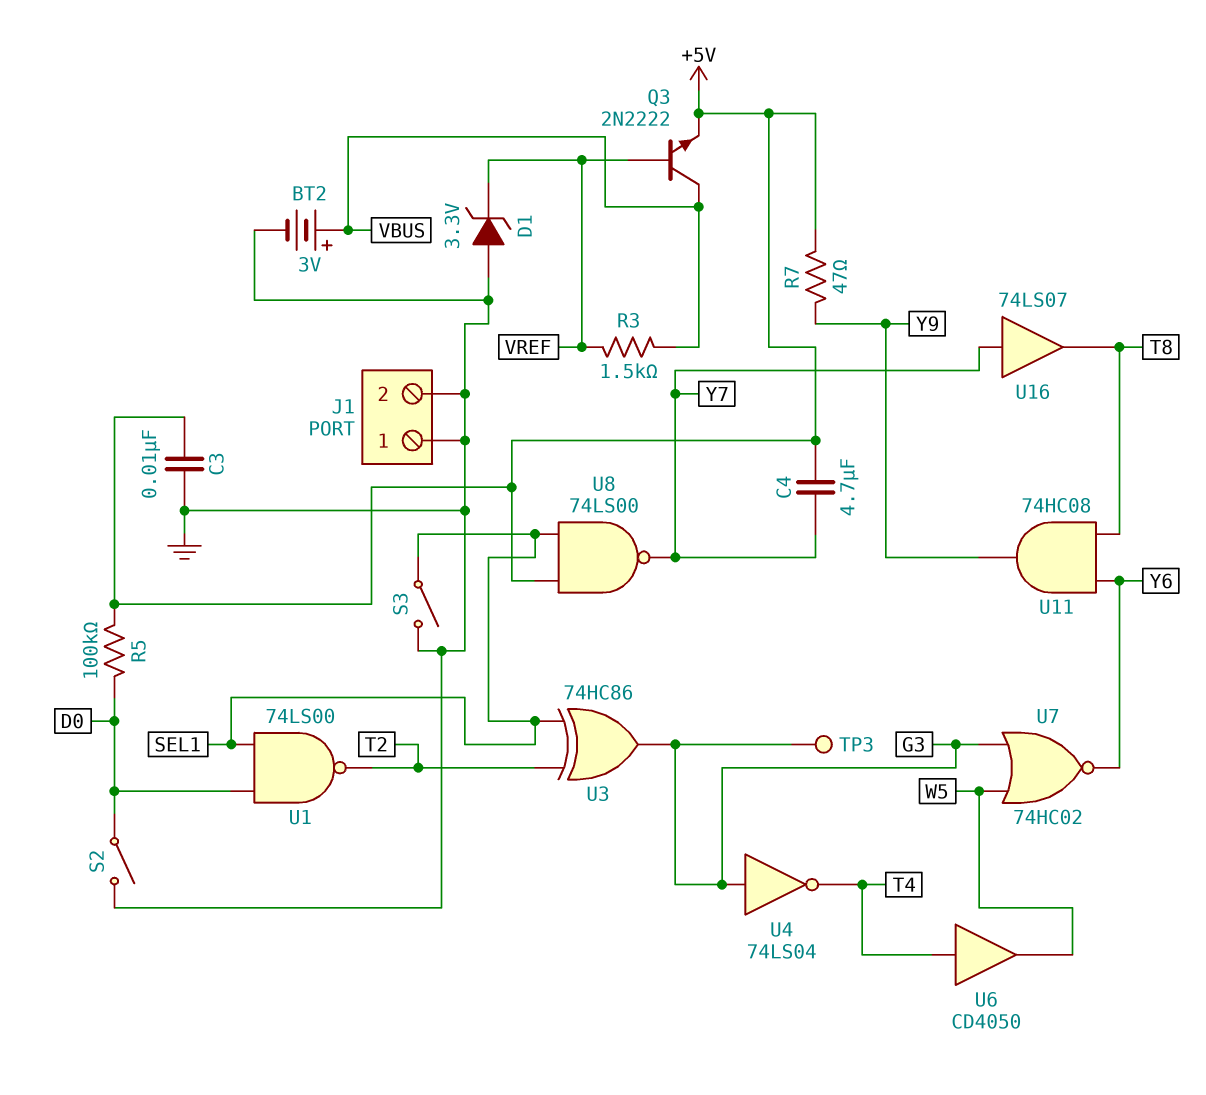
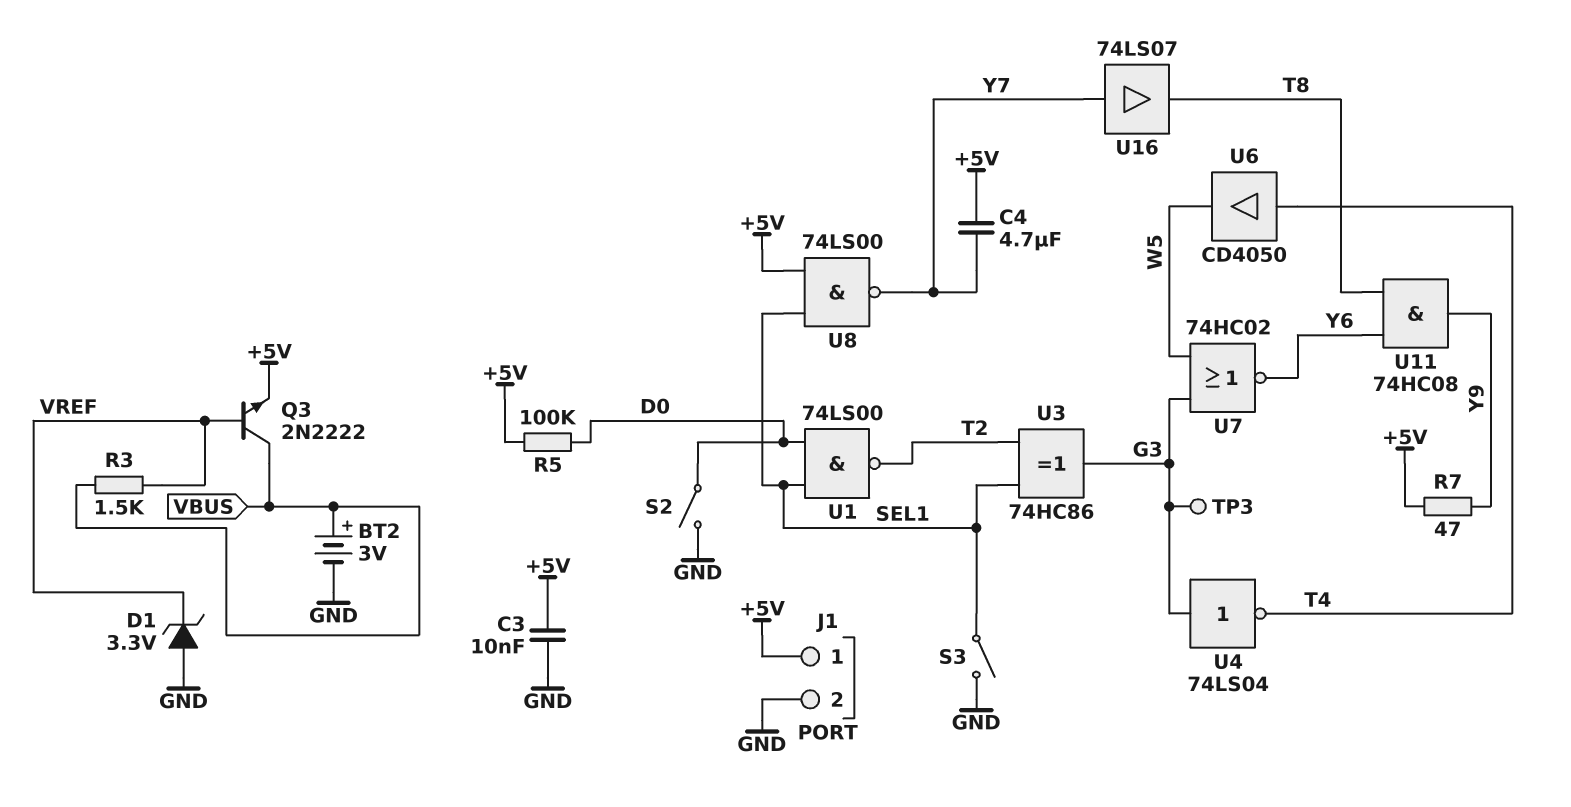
J1 pin 1: GND -> +5V

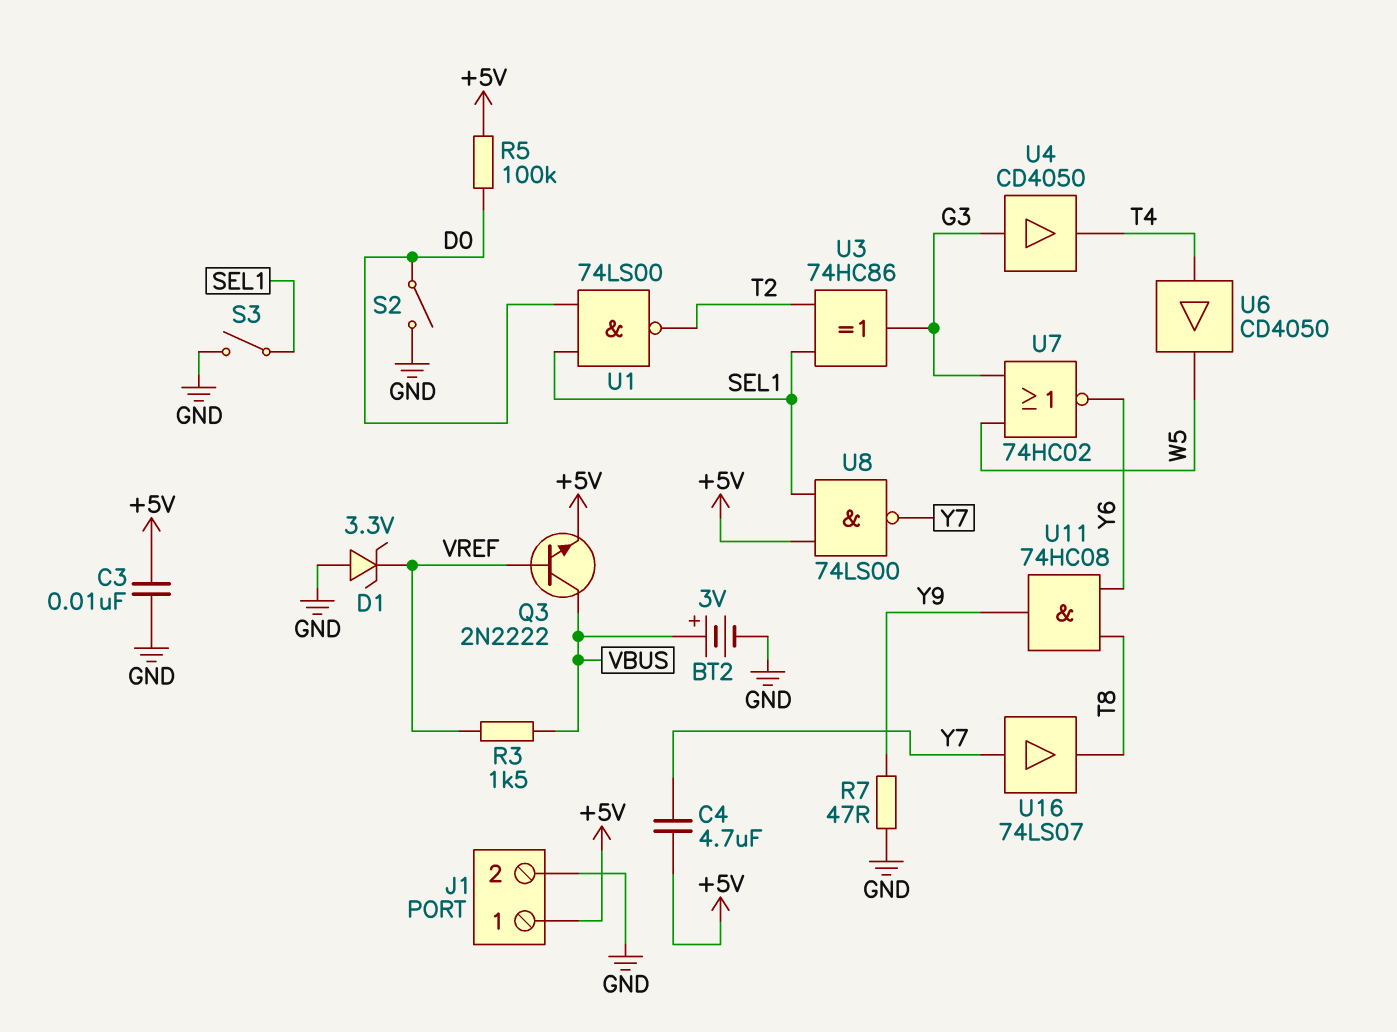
R7: 47 (+5V, Y9) -> 47 (GND, Y9)
TP3: test point (G3) -> none
U4: NOT 74LS04 (in G3, out T4) -> buffer CD4050 (in G3, out T4)

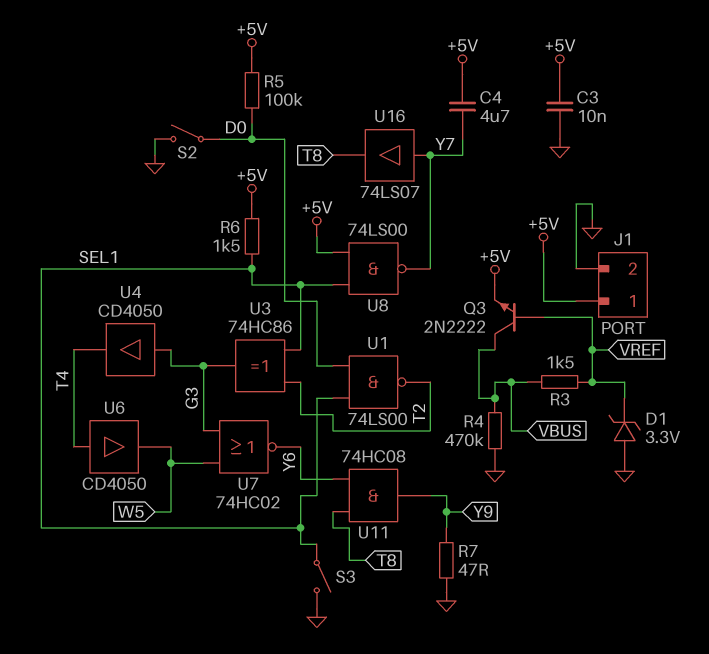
BT2: 3V (plus VBUS, minus GND) -> none
R4: none -> 470k (GND, VBUS)
R6: none -> 1.5k (+5V, SEL1)

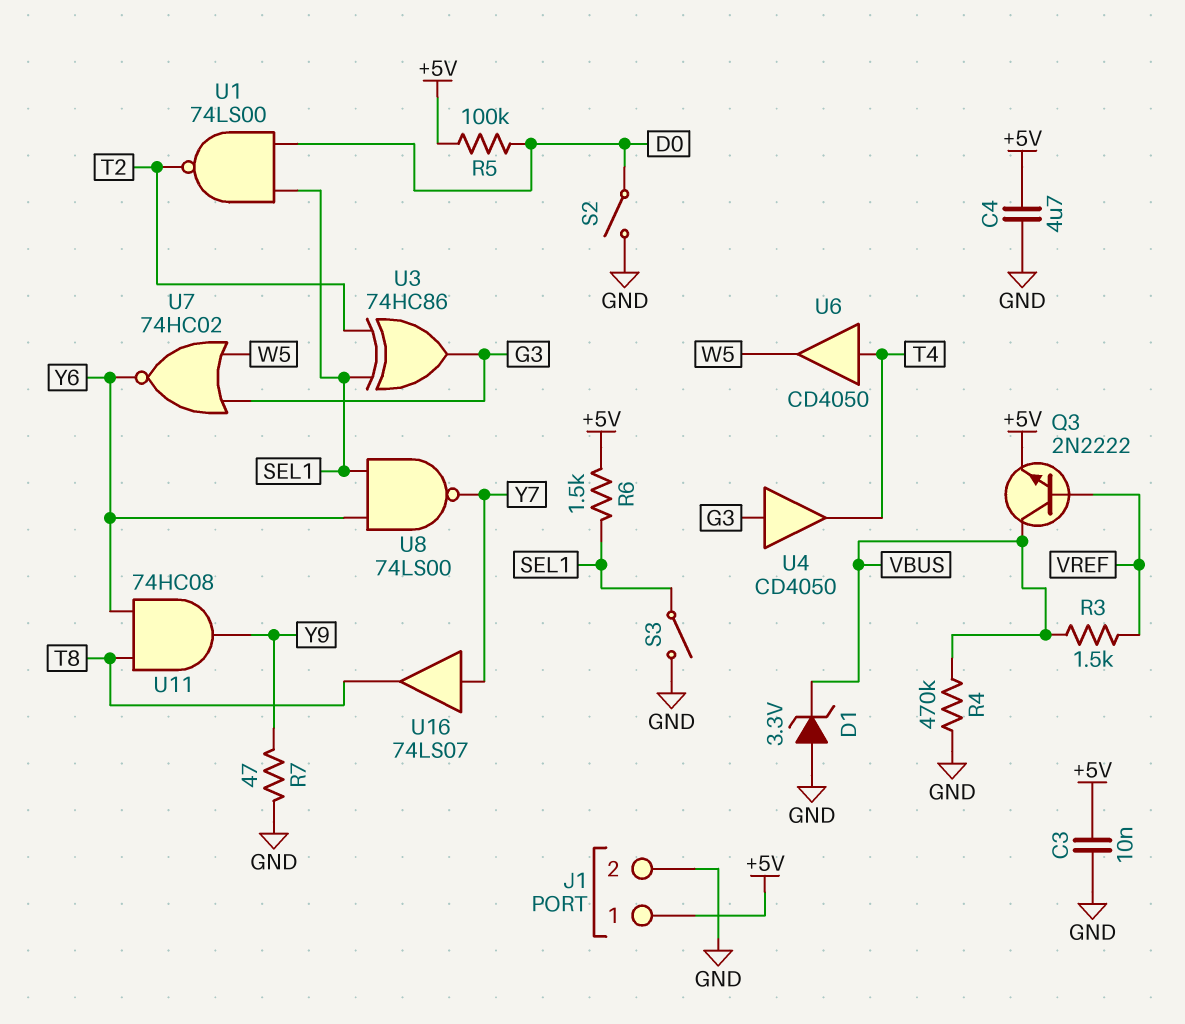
C4: 4.7uF (+5V, Y7) -> 4.7uF (+5V, GND)
D1: zener 3.3V (A GND, K VREF) -> zener 3.3V (A GND, K VBUS)
U8: NAND 74LS00 (in +5V, in SEL1, out Y7) -> NAND 74LS00 (in SEL1, in Y6, out Y7)

